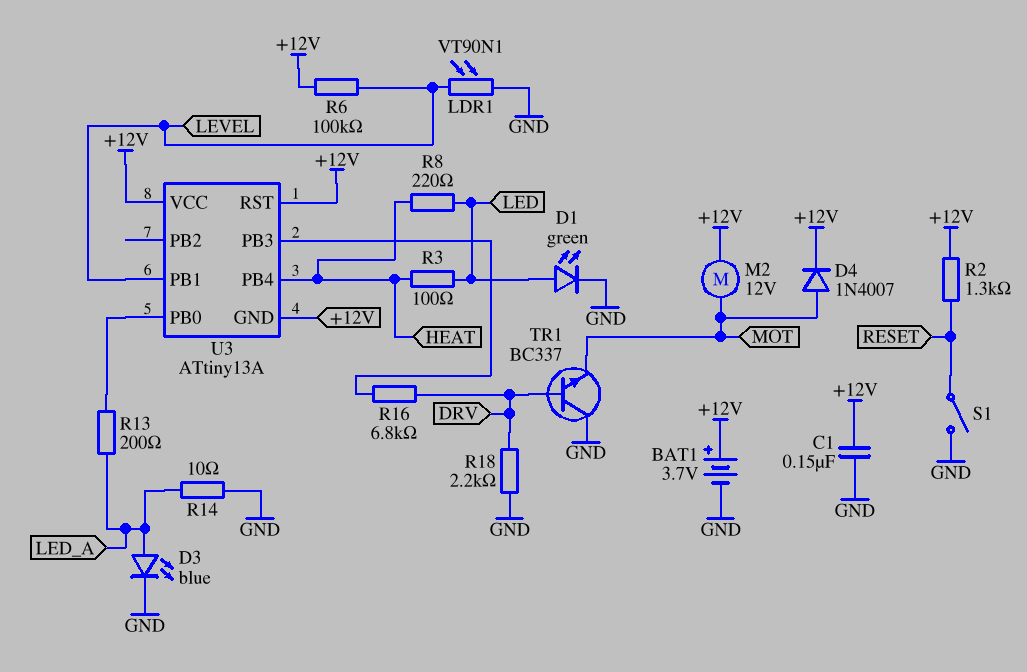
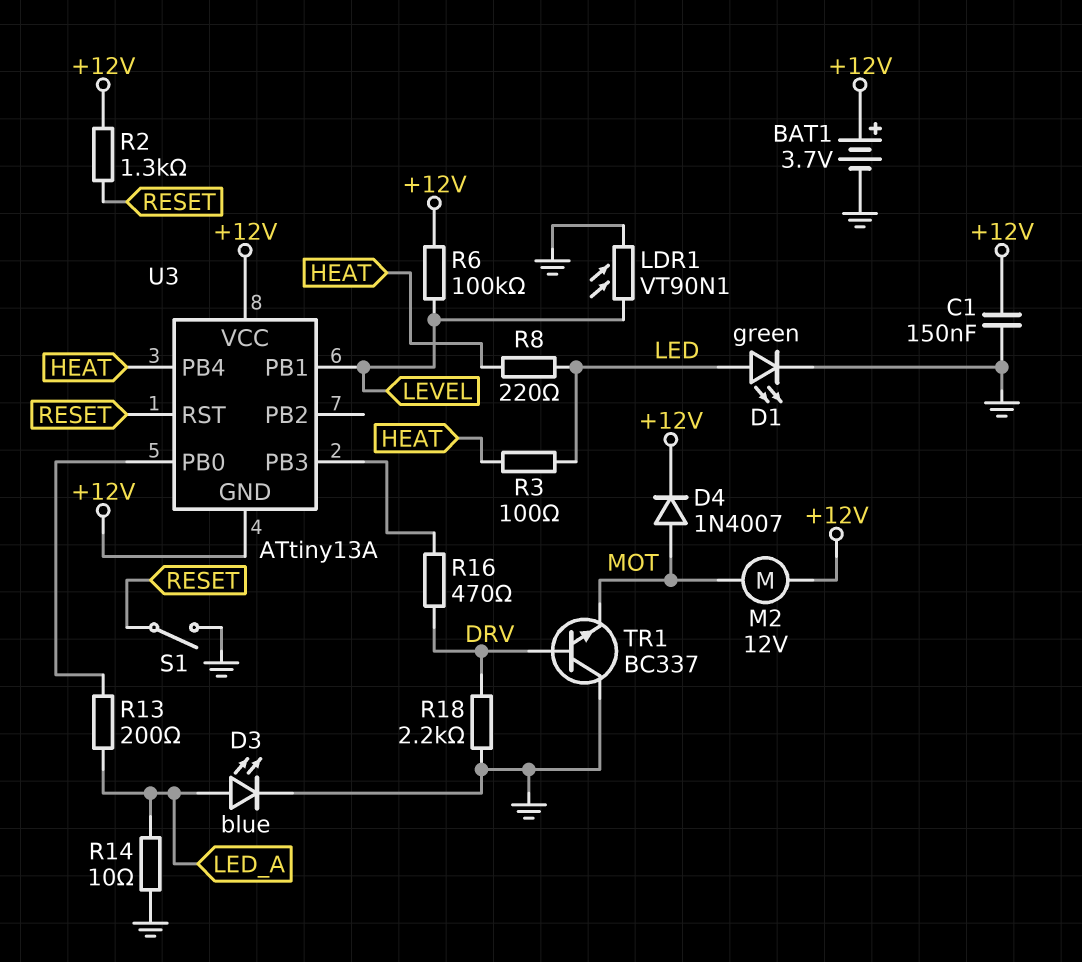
R16: 6.8k (DRV, U3/PB3) -> 470 (DRV, U3/PB3)
U3 pin RST: +12V -> RESET

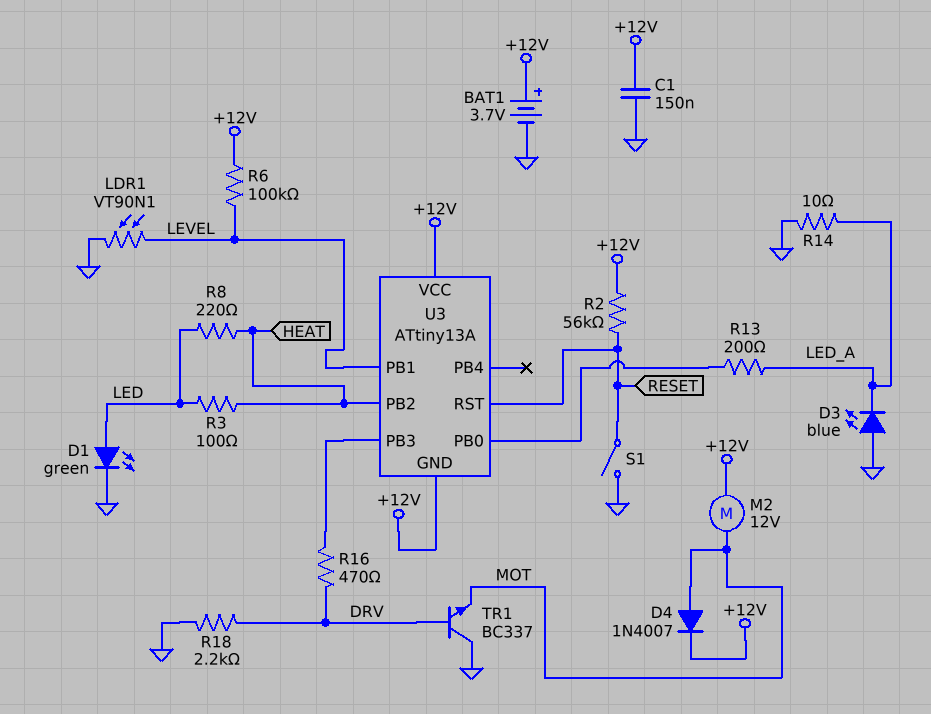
D3: LED blue (A LED_A, K GND) -> LED blue (A GND, K LED_A)
R2: 1.3k (+12V, RESET) -> 56k (+12V, RESET)
U3 pin PB2: none -> HEAT
U3 pin PB4: HEAT -> none

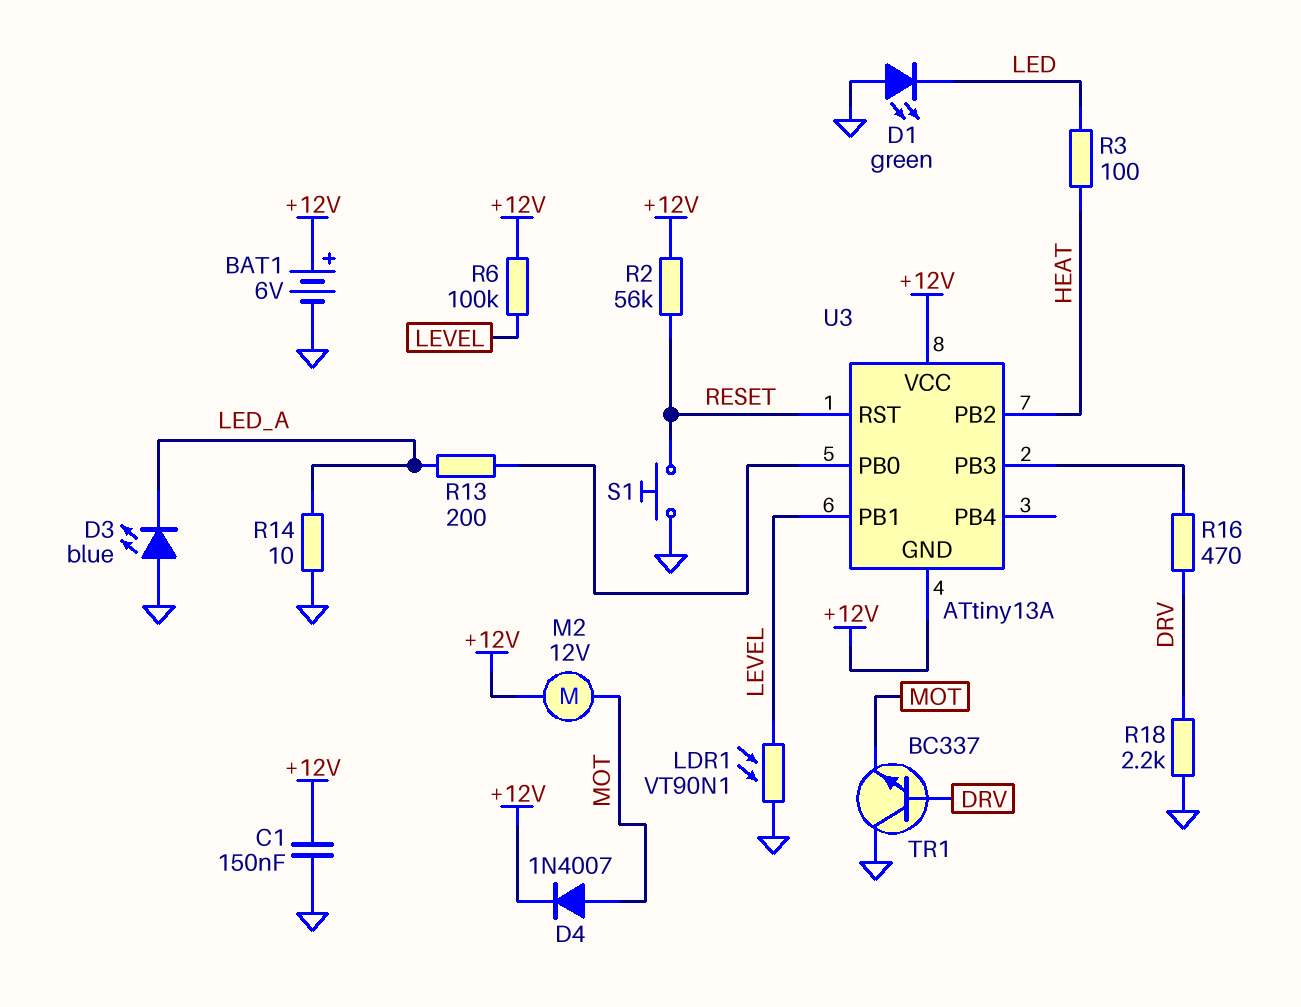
BAT1: 3.7V (plus +12V, minus GND) -> 6V (plus +12V, minus GND)
D1: LED green (A LED, K GND) -> LED green (A GND, K LED)
R8: 220 (HEAT, LED) -> none
S1: switch (GND, RESET) -> button (GND, RESET)

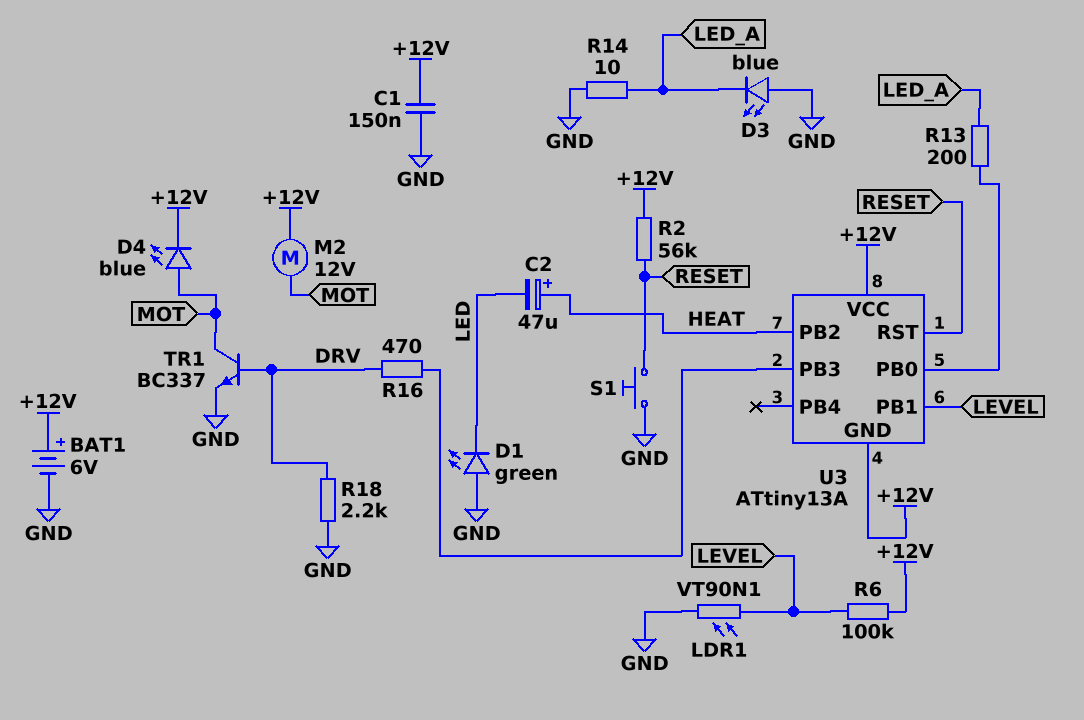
C2: none -> 47uF (plus HEAT, minus LED)
D4: diode 1N4007 (A MOT, K +12V) -> LED blue (A MOT, K +12V)
R3: 100 (HEAT, LED) -> none
TR1: NPN BC337 (B DRV, C GND, E MOT) -> NPN BC337 (B DRV, C MOT, E GND)

